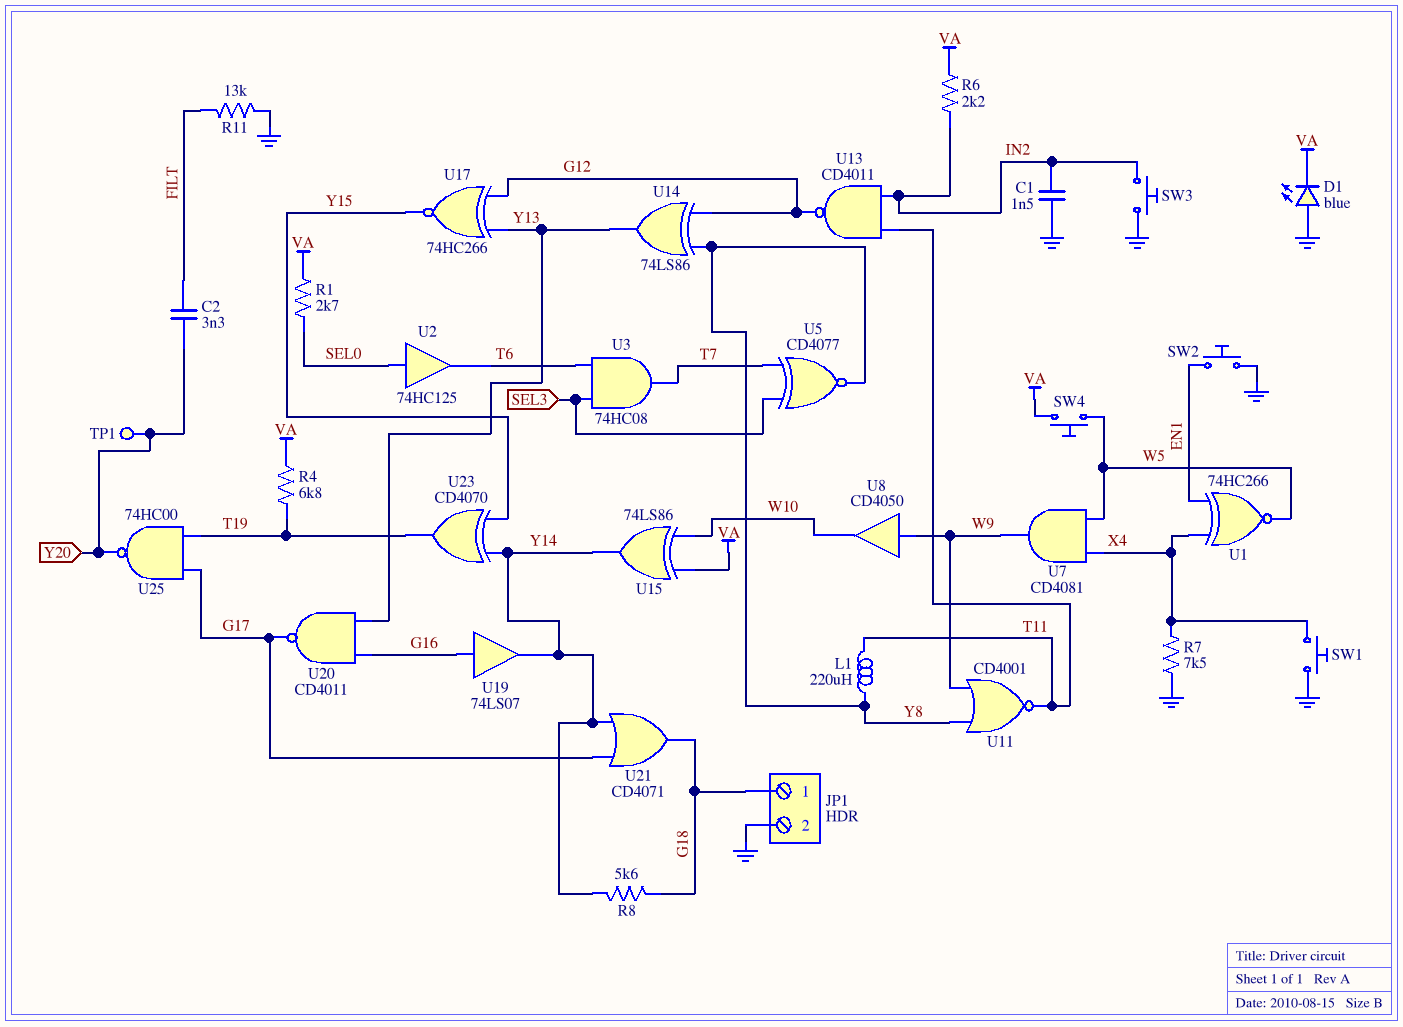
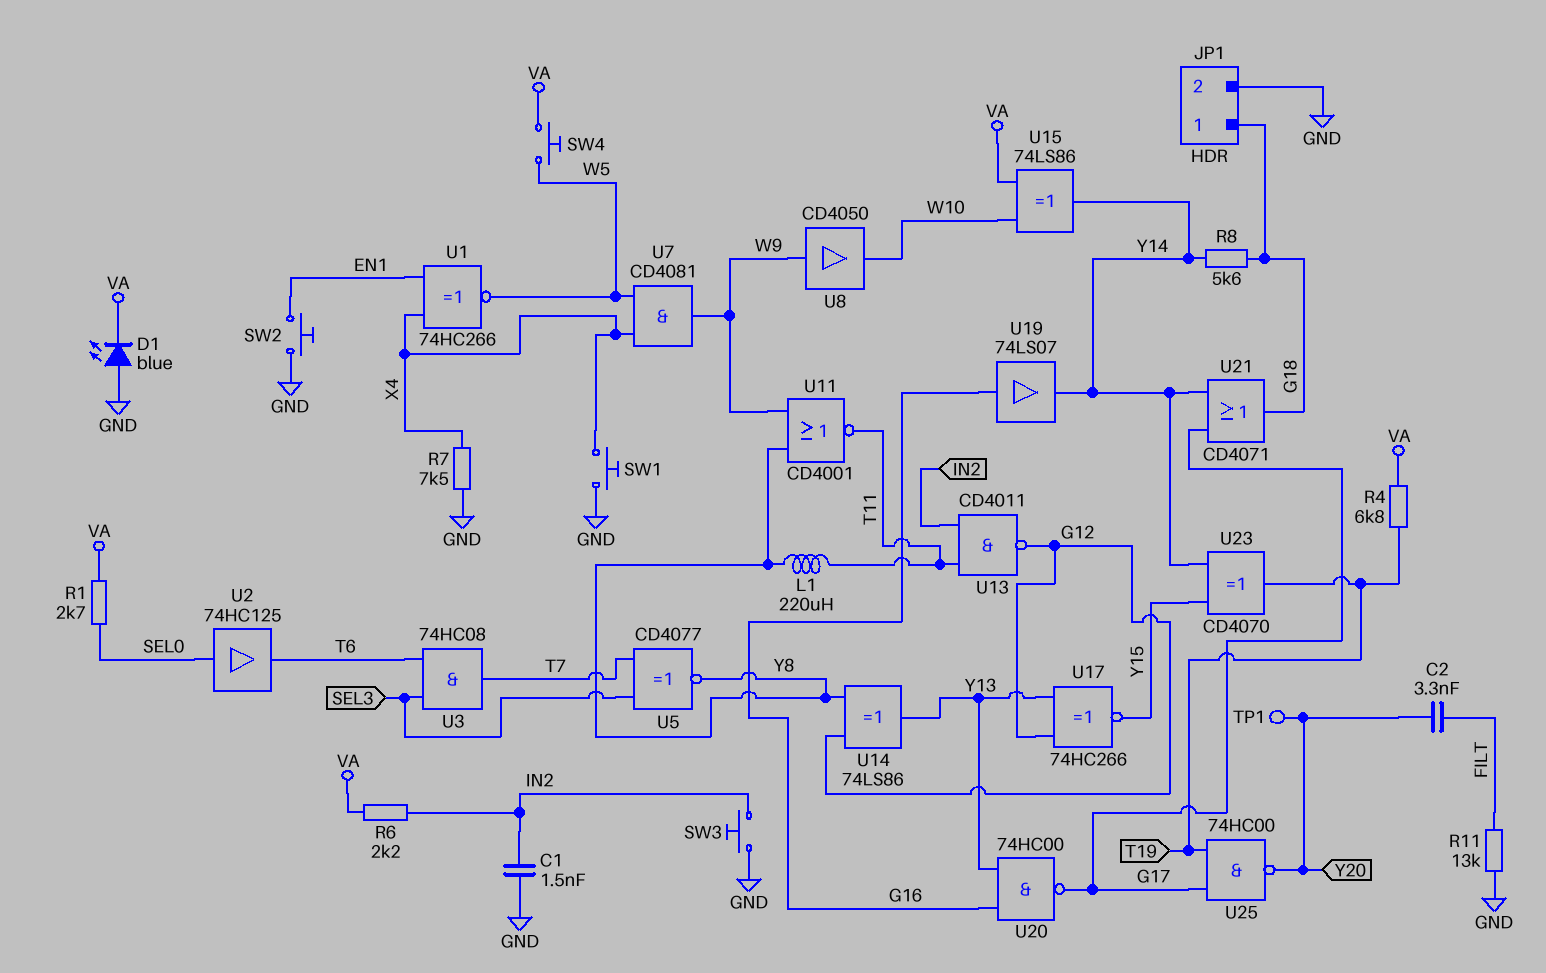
U20: NAND CD4011 (in G16, in Y13, out G17) -> NAND 74HC00 (in G16, in Y13, out G17)

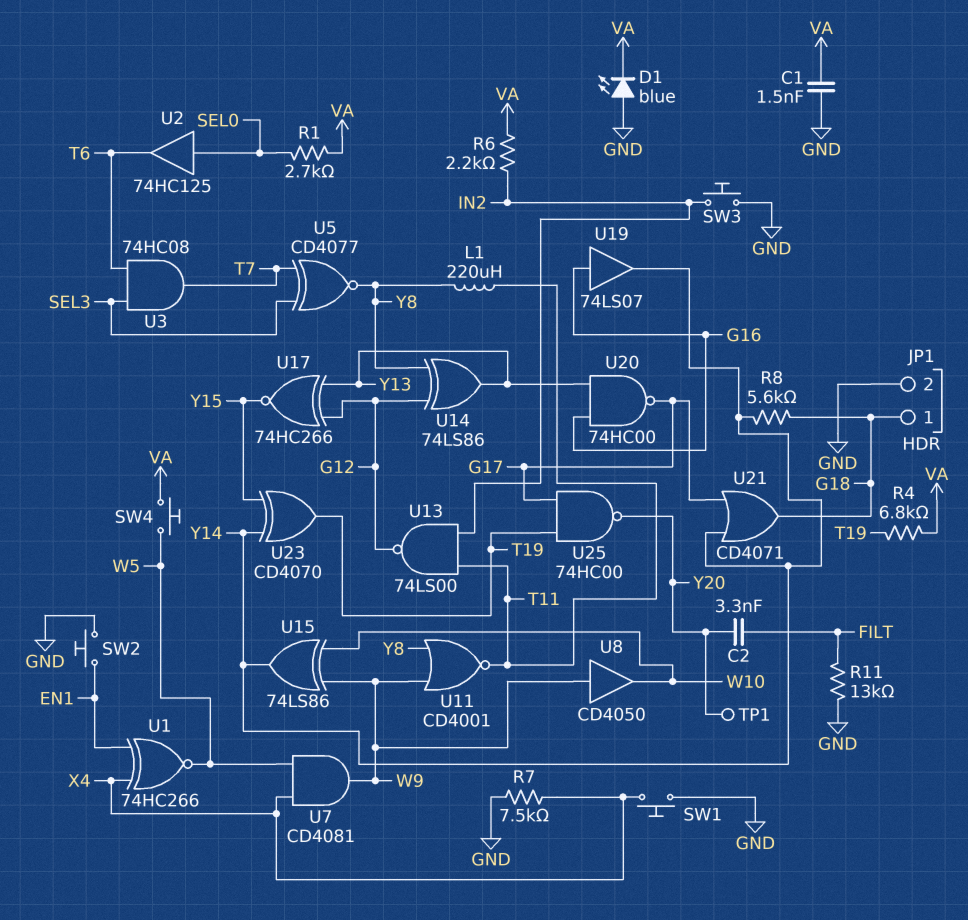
C1: 1.5nF (GND, IN2) -> 1.5nF (GND, VA)
U13: NAND CD4011 (in IN2, in T11, out G12) -> NAND 74LS00 (in IN2, in T11, out G12)
U15: XOR 74LS86 (in VA, in W10, out Y14) -> XOR 74LS86 (in W9, in W10, out Y14)

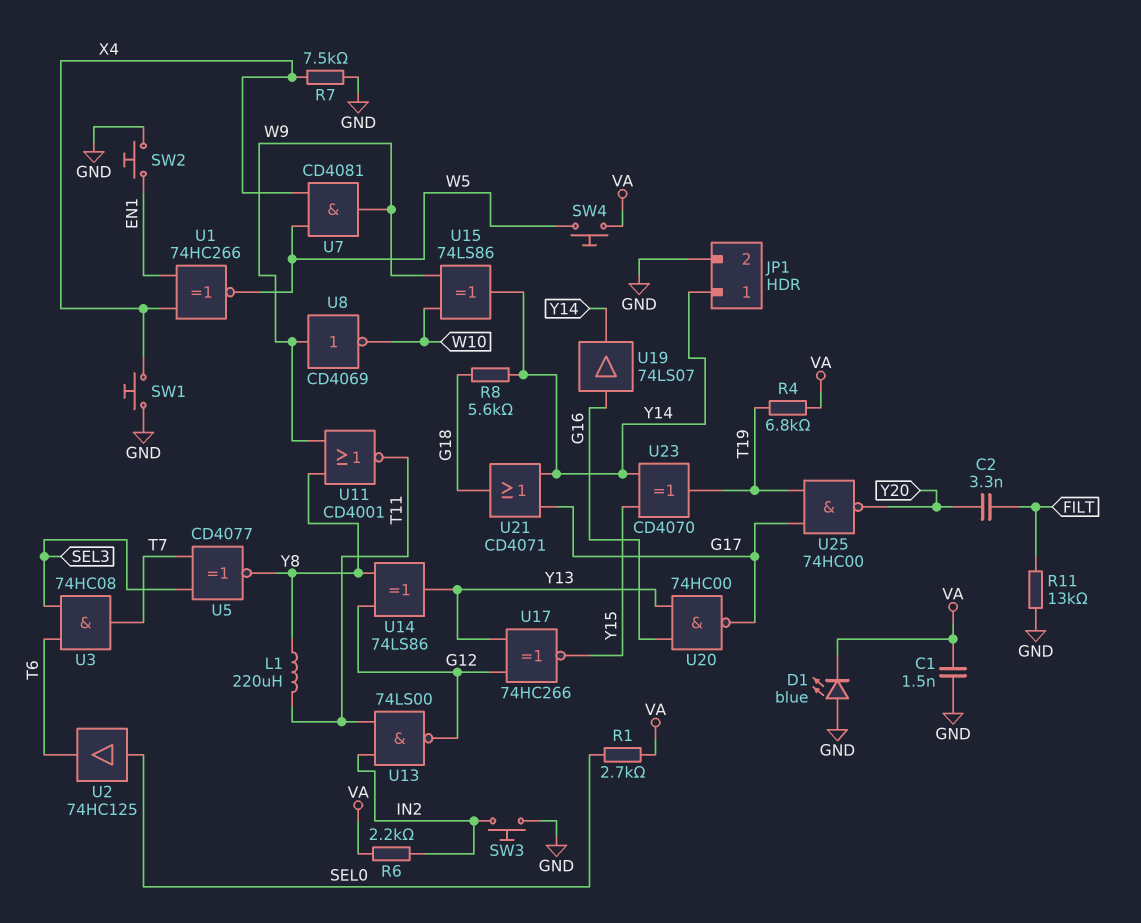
JP1 pin 1: G18 -> Y14
TP1: test point (Y20) -> none
U8: buffer CD4050 (in W9, out W10) -> NOT CD4069 (in W9, out W10)

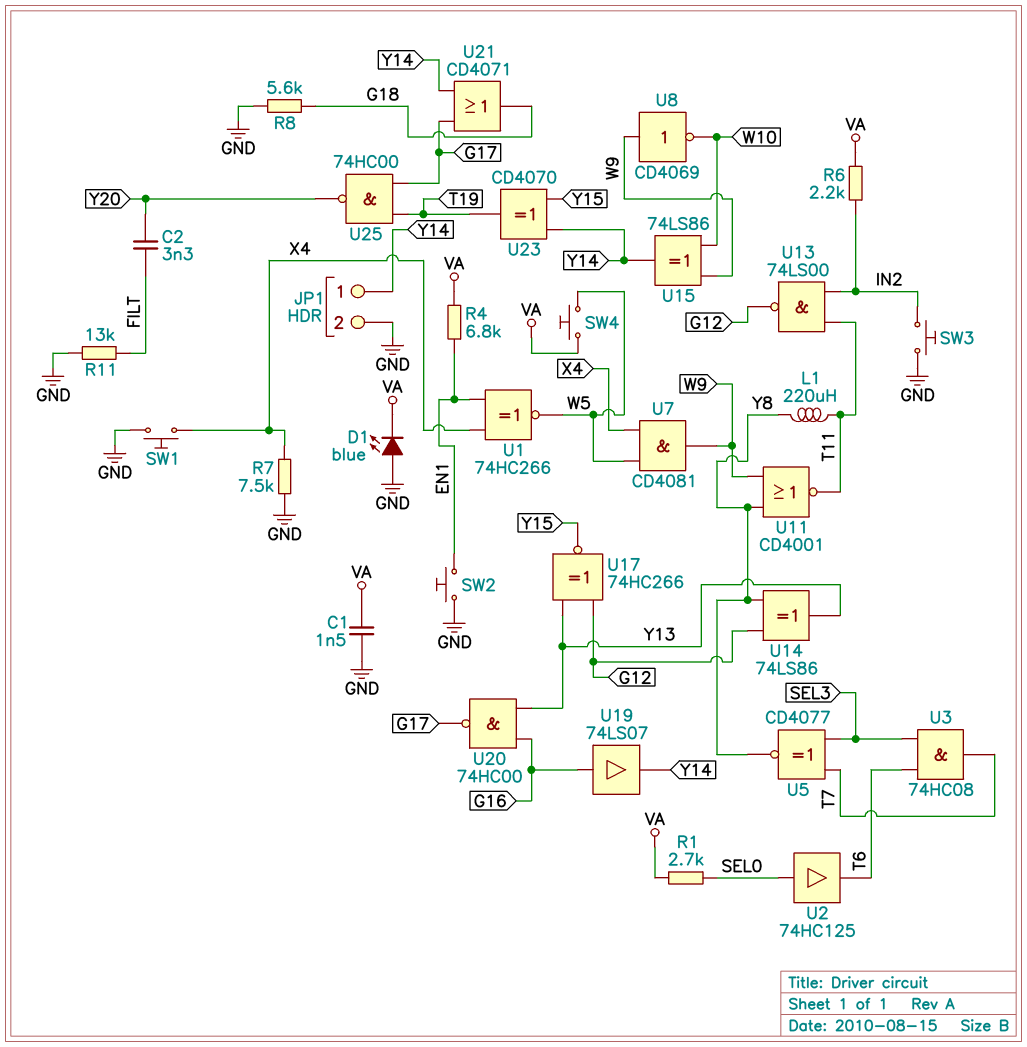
R4: 6.8k (T19, VA) -> 6.8k (EN1, VA)
R8: 5.6k (G18, Y14) -> 5.6k (G18, GND)

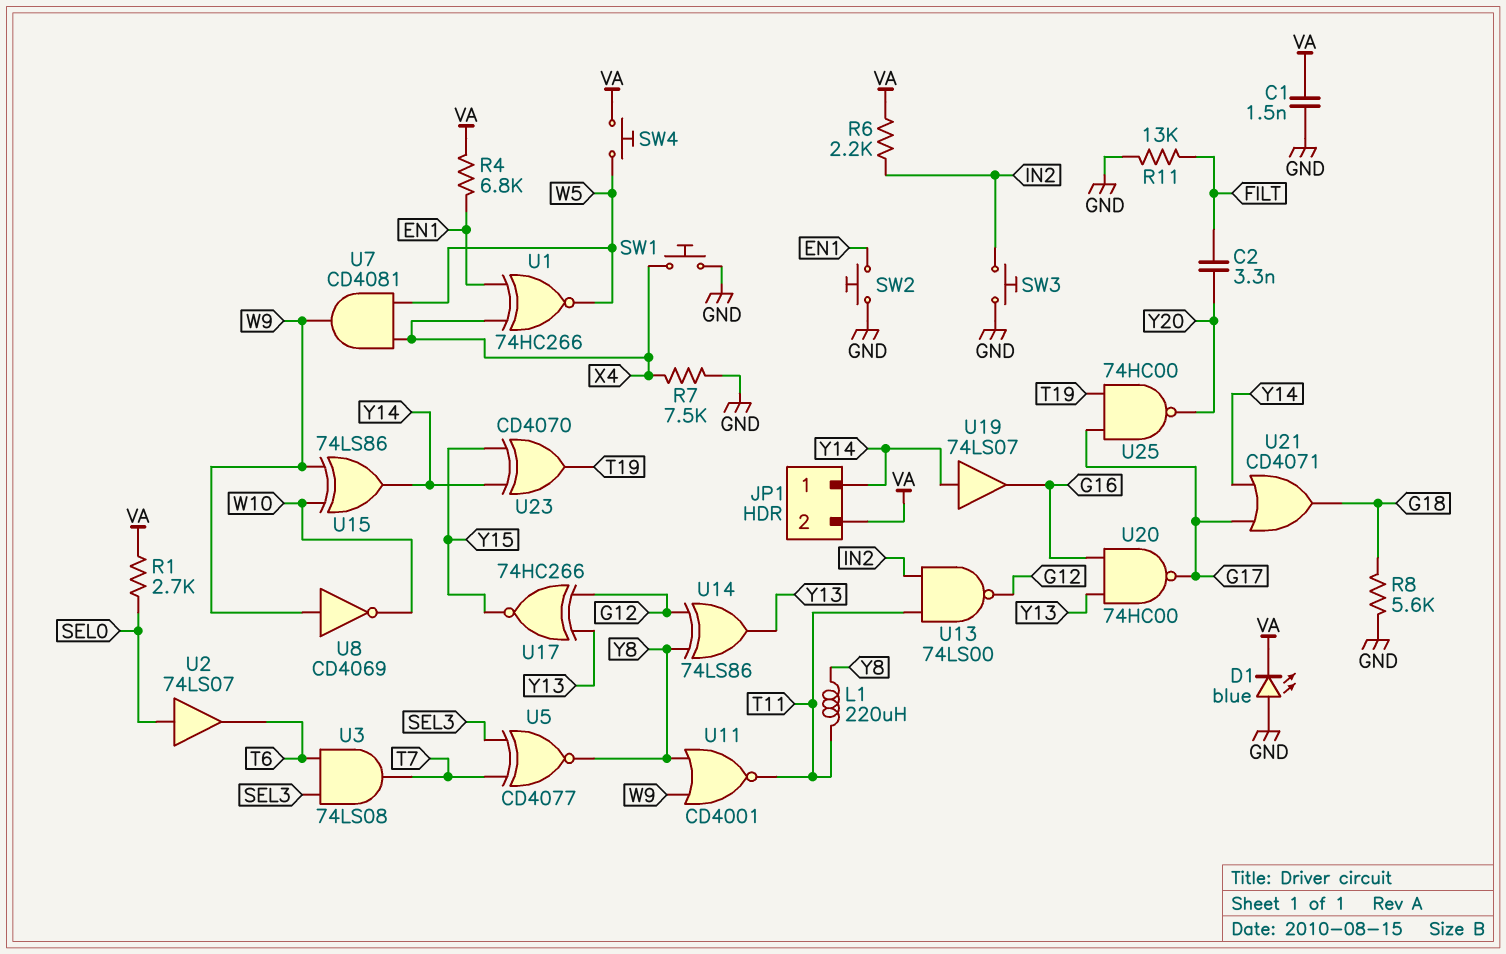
JP1 pin 2: GND -> VA
U2: buffer 74HC125 (in SEL0, out T6) -> buffer 74LS07 (in SEL0, out T6)
U3: AND 74HC08 (in SEL3, in T6, out T7) -> AND 74LS08 (in SEL3, in T6, out T7)
U19: buffer 74LS07 (in G16, out Y14) -> buffer 74LS07 (in Y14, out G16)

